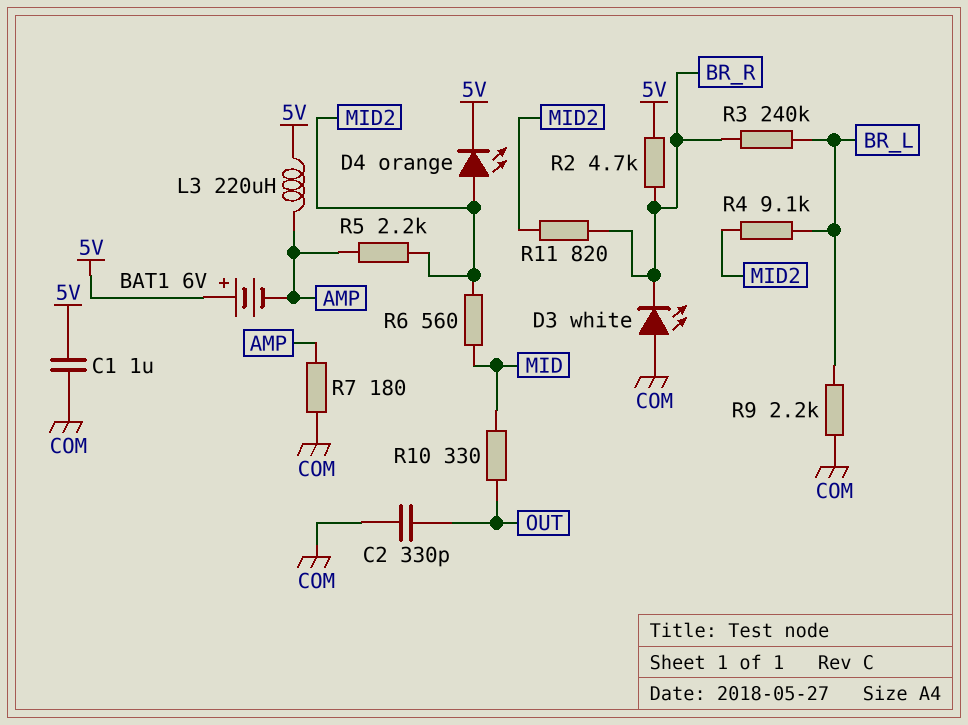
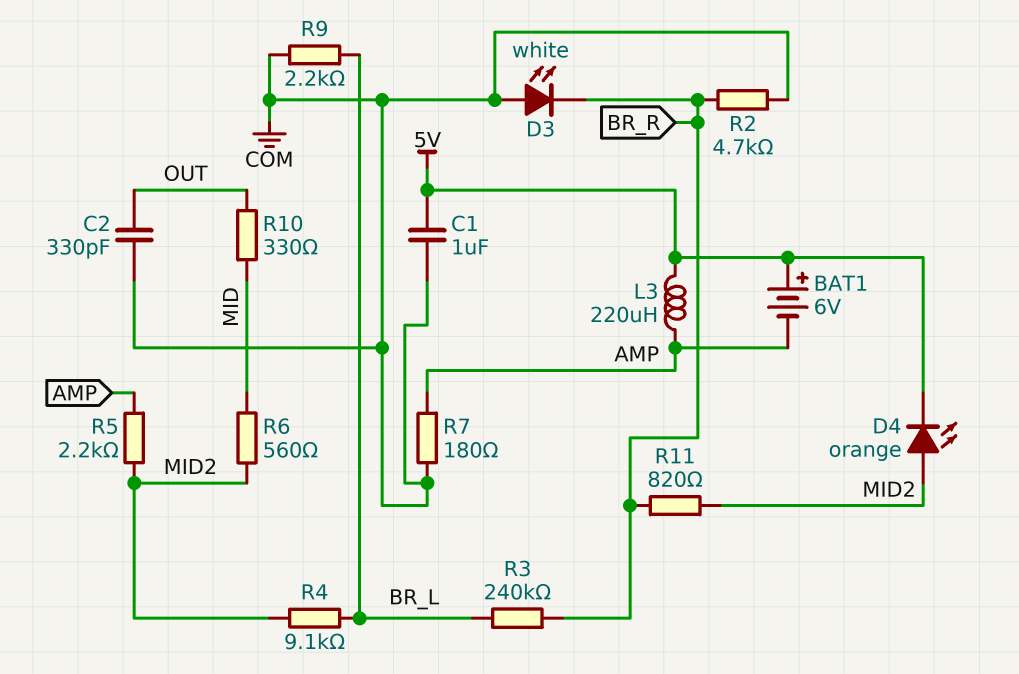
R2: 4.7k (5V, BR_R) -> 4.7k (BR_R, COM)

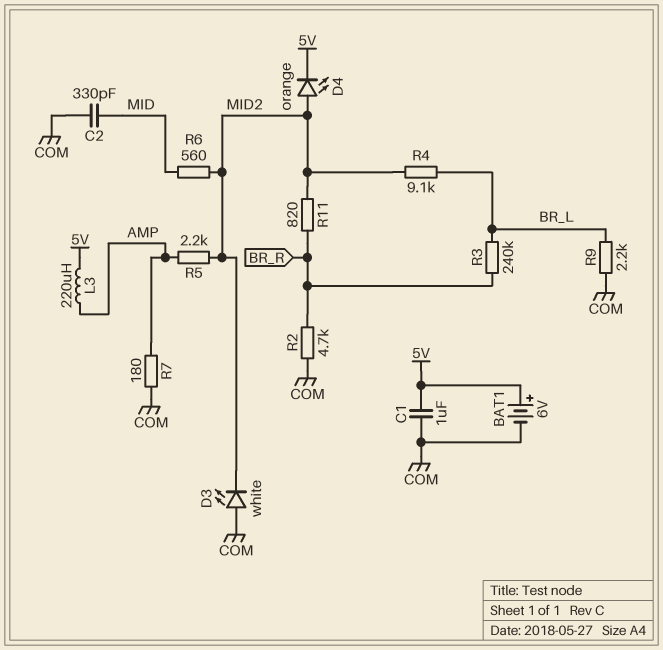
BAT1: 6V (plus 5V, minus AMP) -> 6V (plus 5V, minus COM)
C2: 330pF (COM, OUT) -> 330pF (COM, MID)
D3: LED white (A COM, K BR_R) -> LED white (A COM, K MID2)
R10: 330 (MID, OUT) -> none

